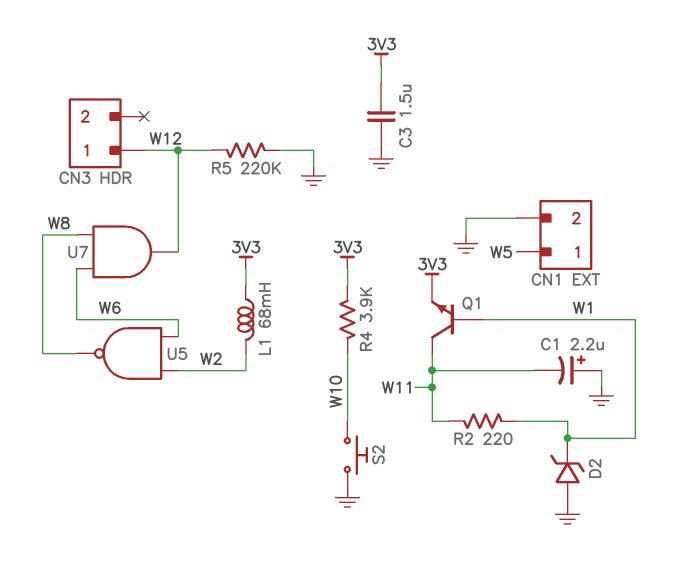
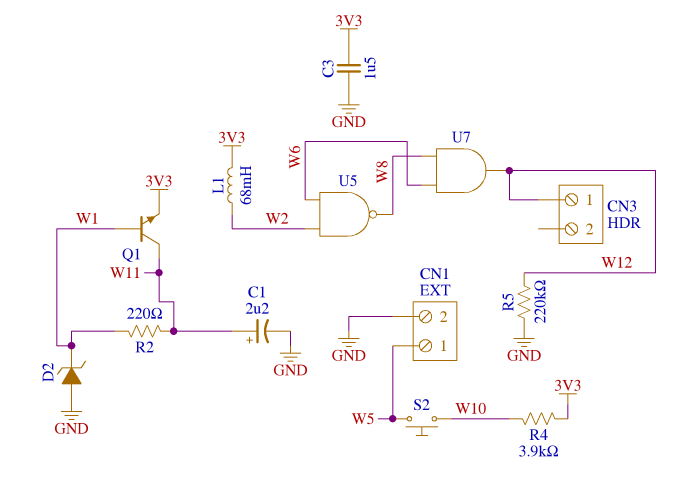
C1: 2.2uF (plus GND, minus W11) -> 2.2uF (plus W11, minus GND)
S2: button (GND, W10) -> button (W5, W10)

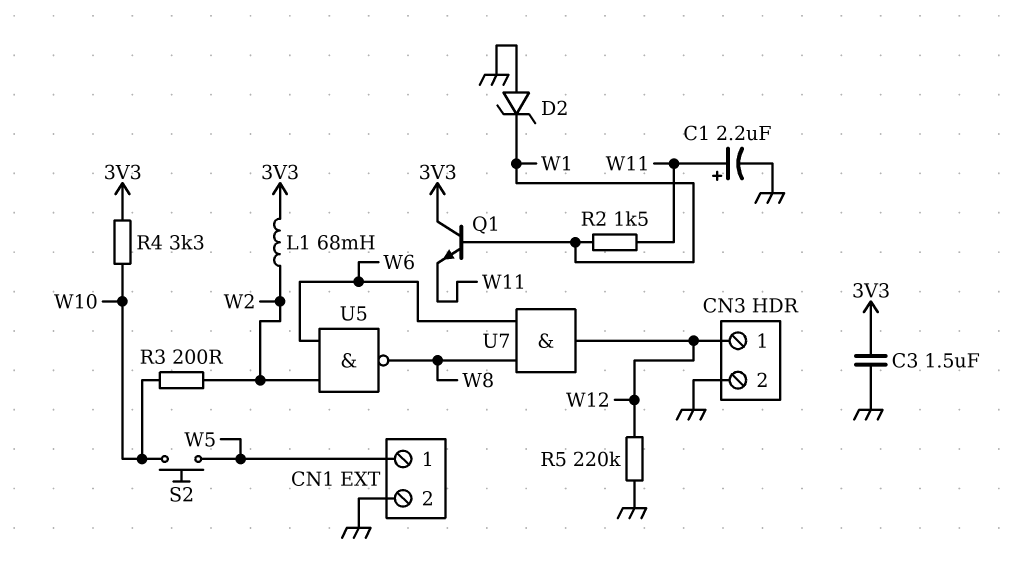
CN3 pin 2: none -> GND
Q1: NPN (B W1, C W11, E 3V3) -> NPN (B W1, C 3V3, E W11)
R2: 220 (W1, W11) -> 1.5k (W1, W11)
R3: none -> 200 (W2, W10)
R4: 3.9k (3V3, W10) -> 3.3k (3V3, W10)

